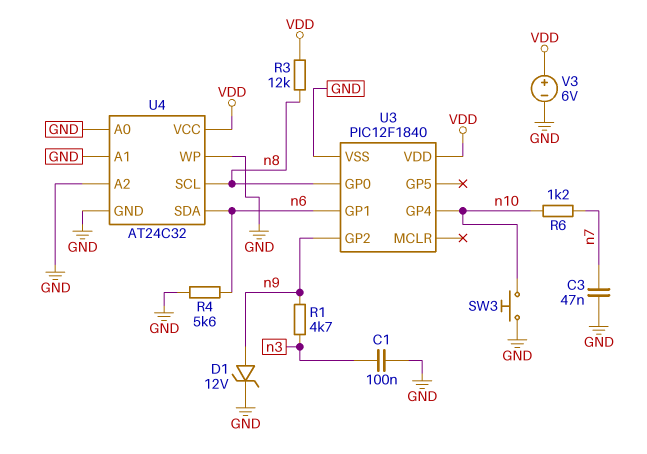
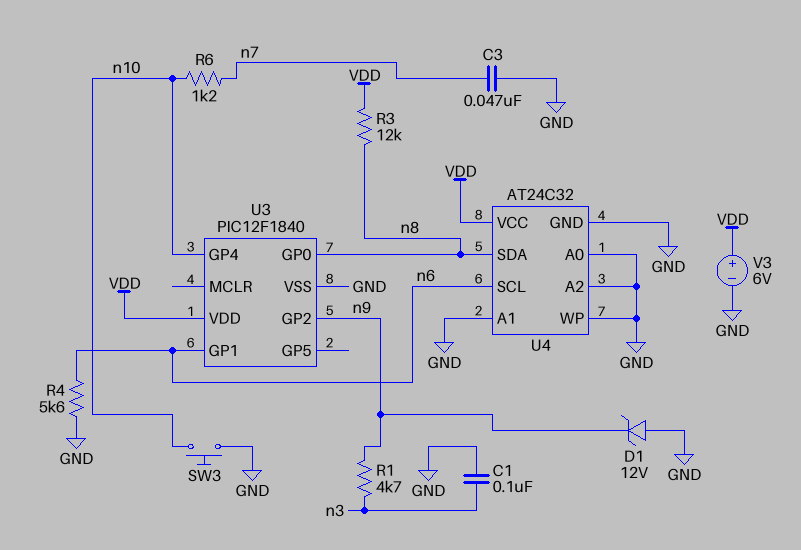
D1: zener 12V (A n9, K GND) -> zener 12V (A GND, K n9)
U4 pin SCL: n8 -> n6
U4 pin SDA: n6 -> n8

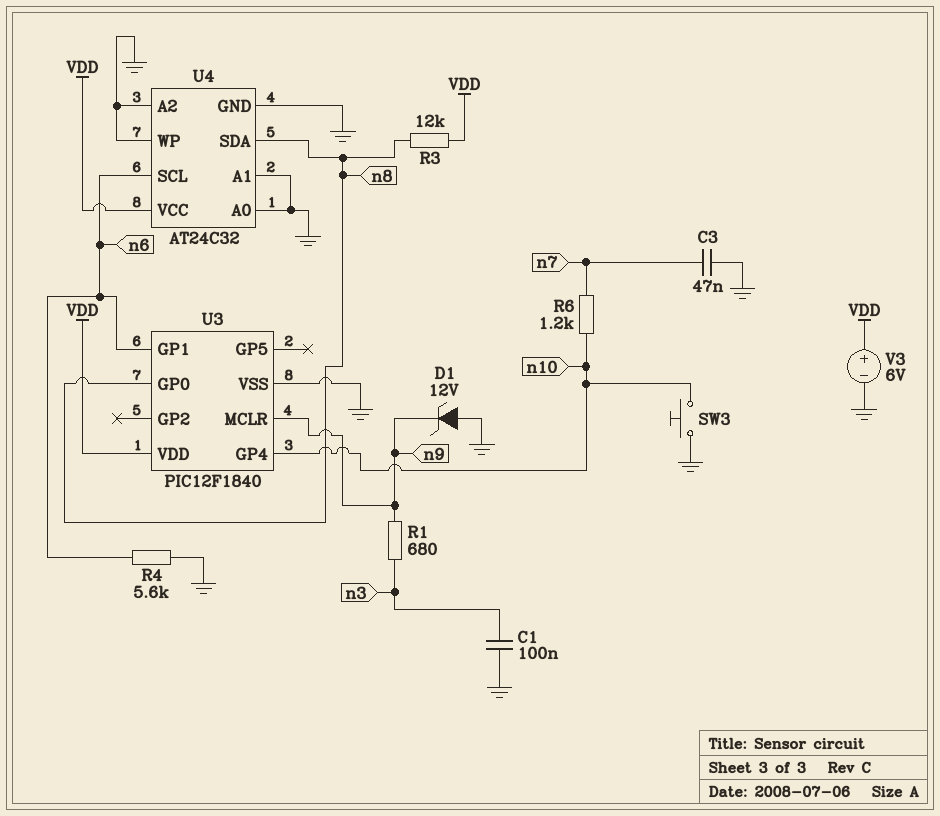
R1: 4.7k (n3, n9) -> 680 (n3, n9)
U3 pin GP2: n9 -> none
U3 pin MCLR: none -> n9

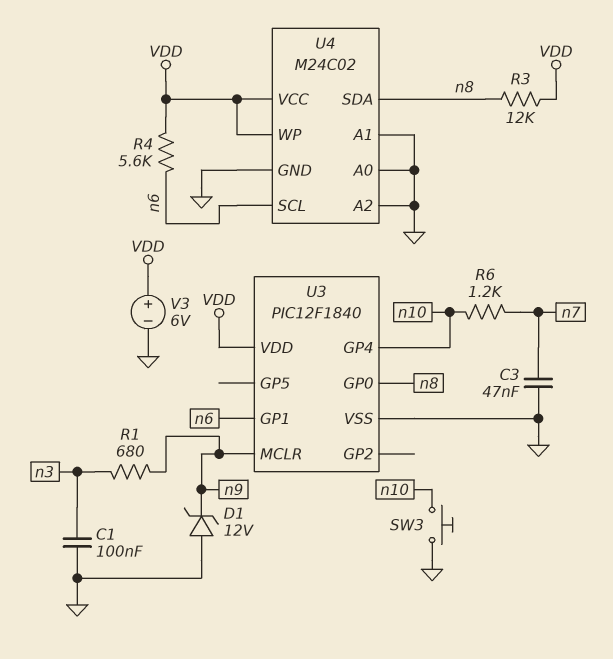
R4: 5.6k (GND, n6) -> 5.6k (VDD, n6)
U4: AT24C32 -> M24C02
U4 pin WP: GND -> VDD

